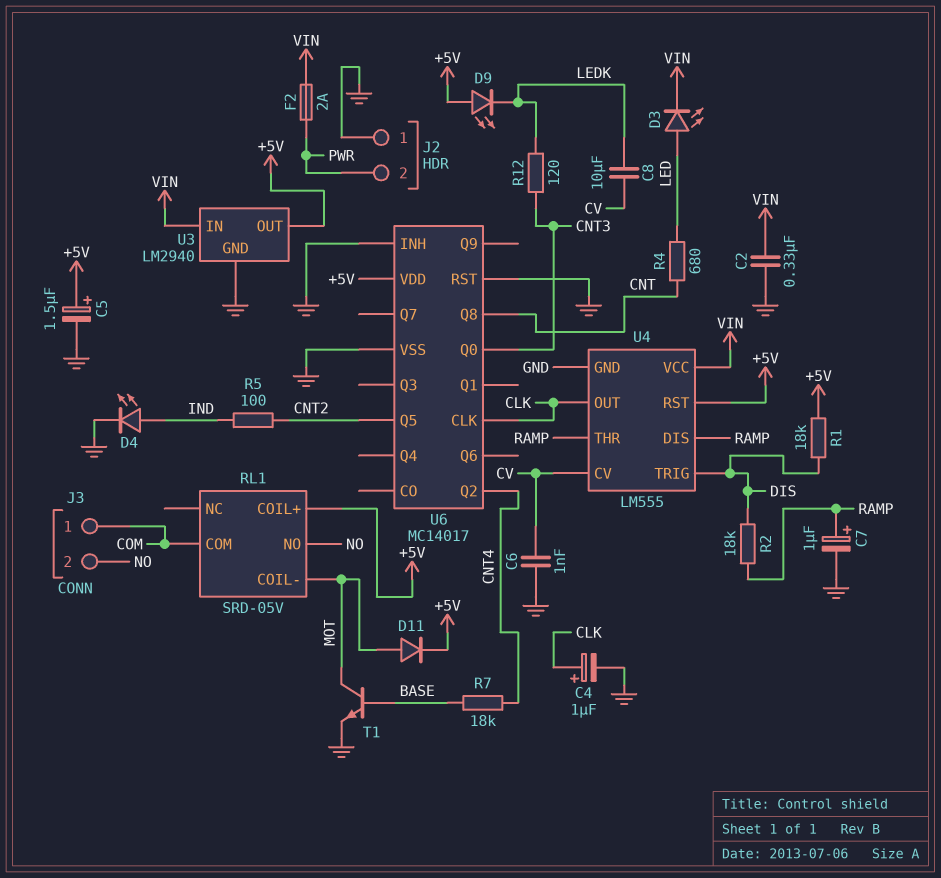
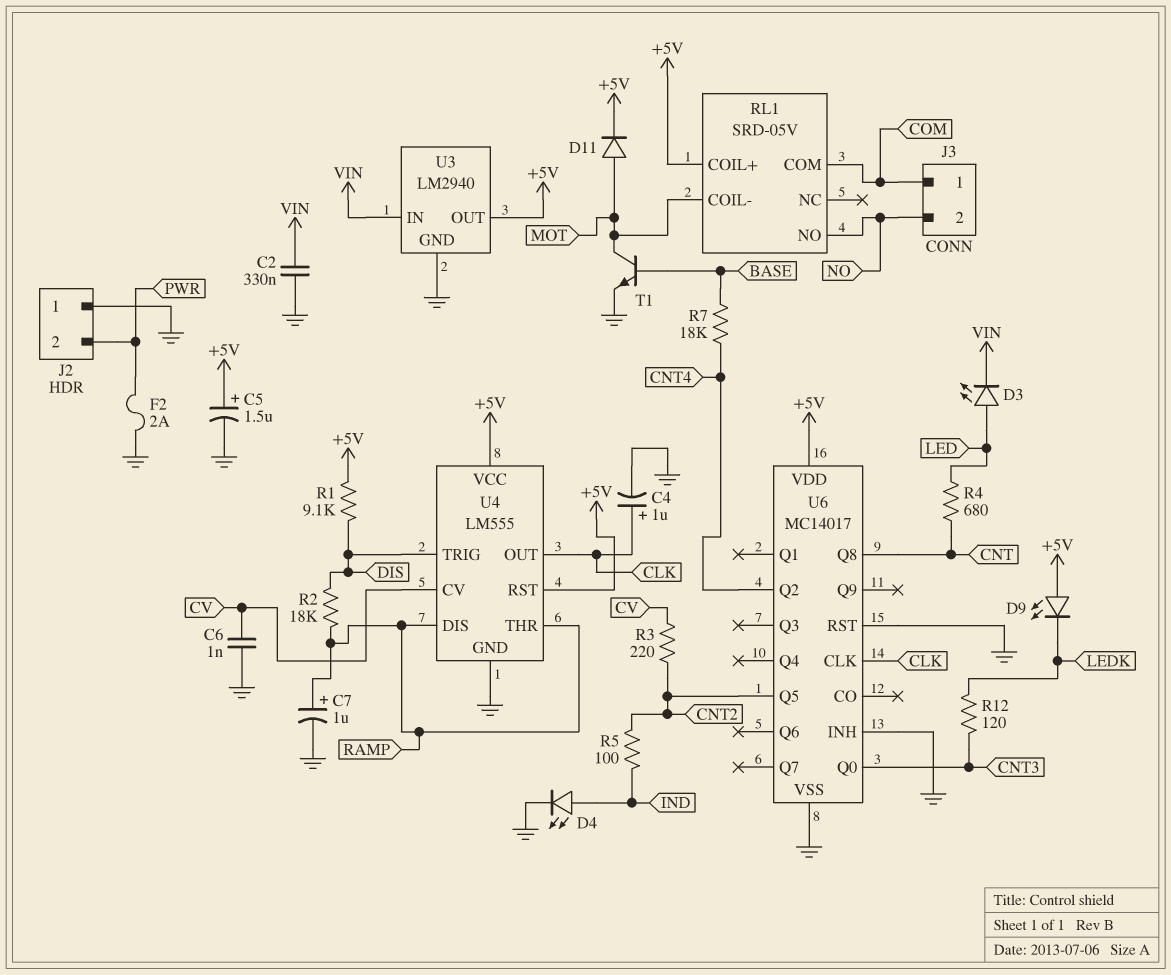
C8: 10uF (CV, LEDK) -> none
F2: 2A (PWR, VIN) -> 2A (GND, PWR)
R1: 18k (+5V, DIS) -> 9.1k (+5V, DIS)
R3: none -> 220 (CNT2, CV)
U4 pin VCC: VIN -> +5V

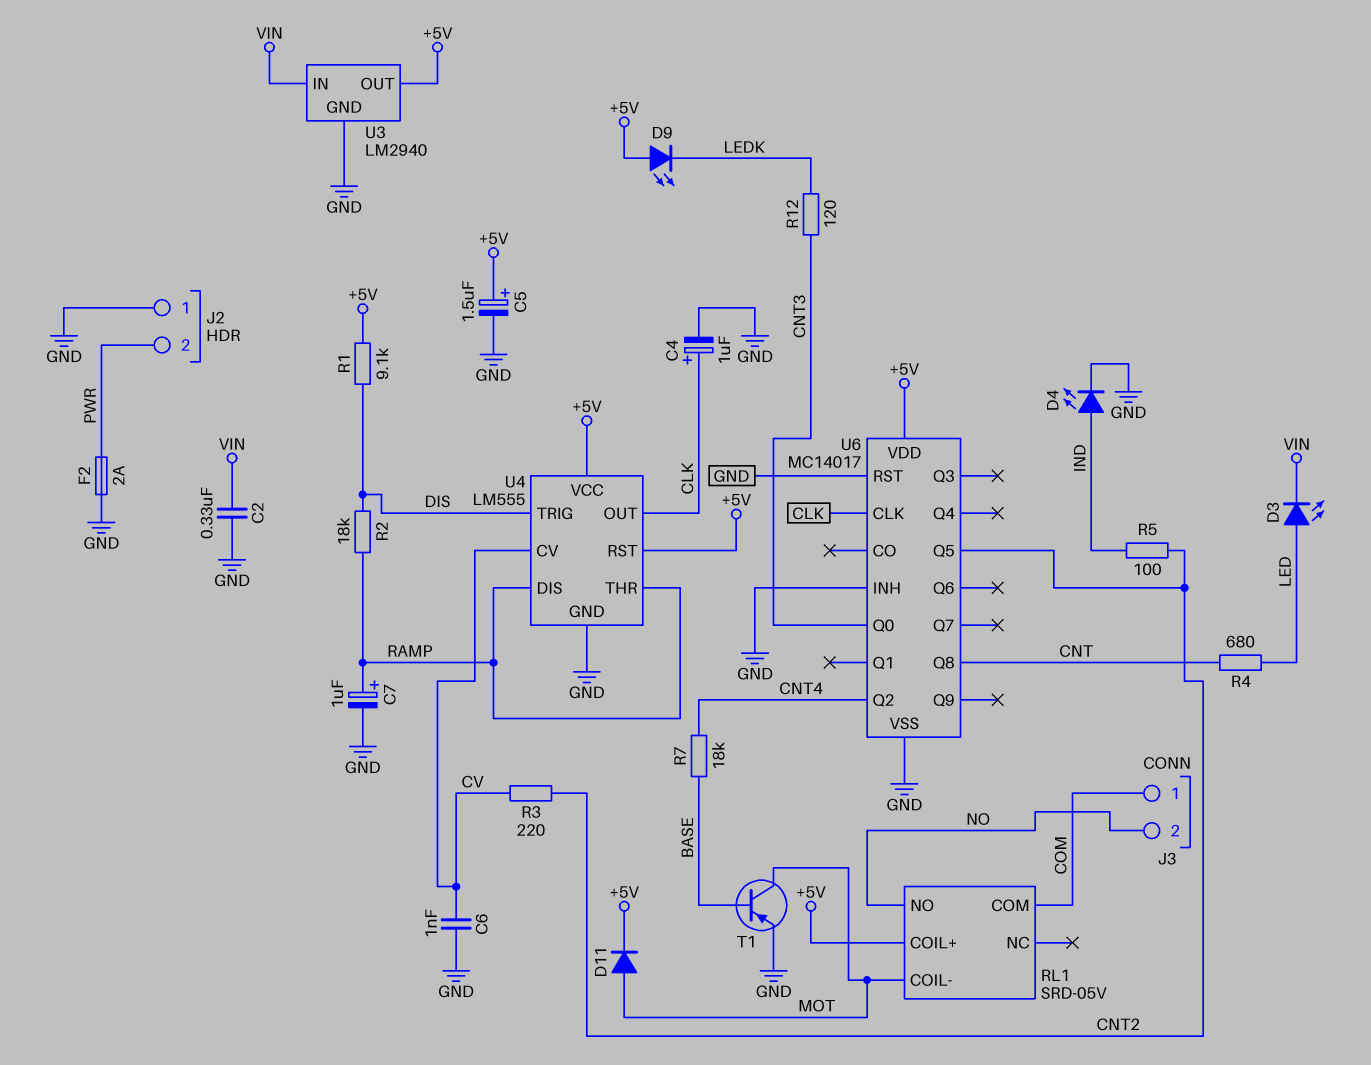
T1: NPN (B BASE, C MOT, E GND) -> PNP (B BASE, C MOT, E GND)

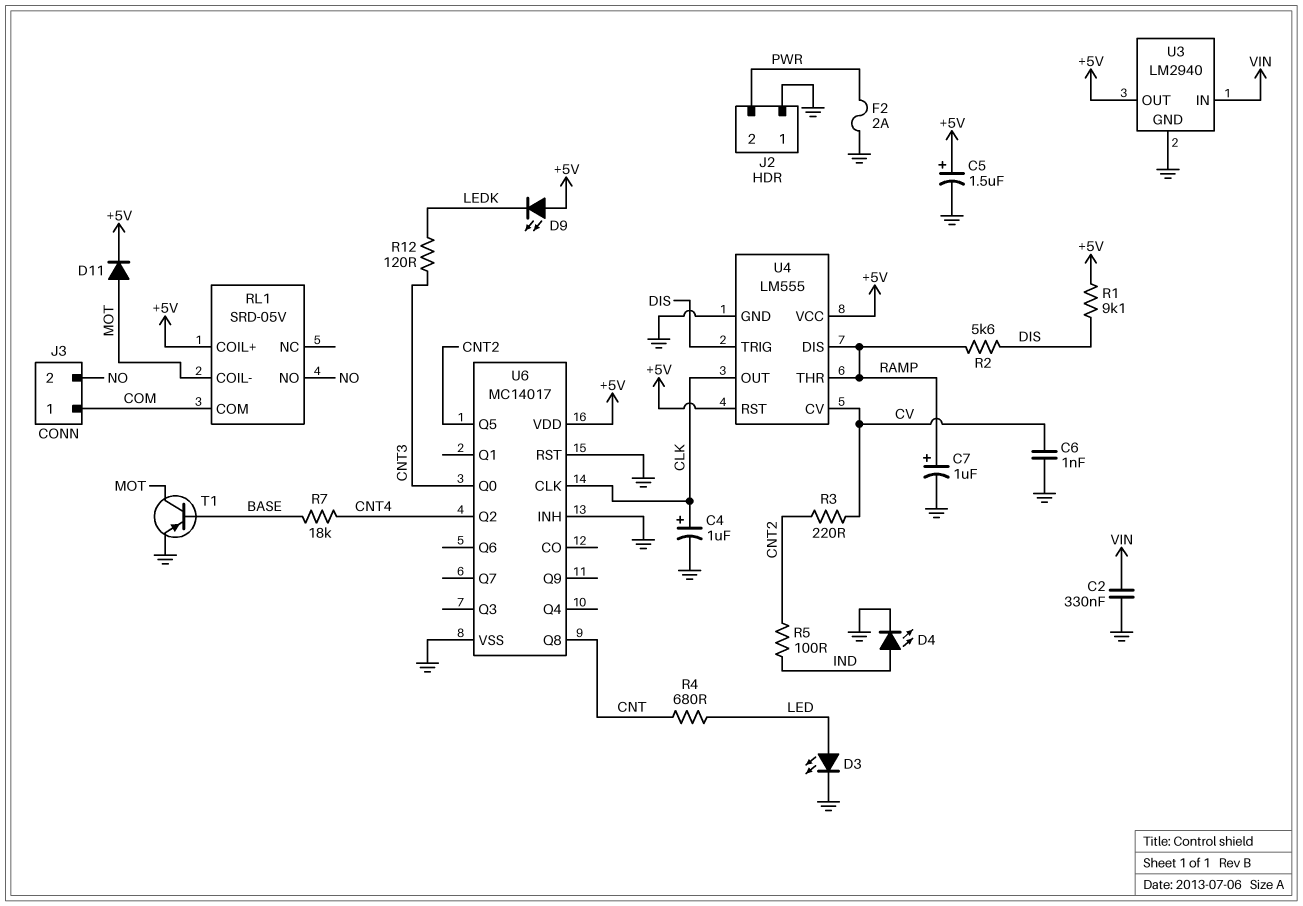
D3: LED (A LED, K VIN) -> LED (A LED, K GND)
R2: 18k (DIS, RAMP) -> 5.6k (DIS, RAMP)

